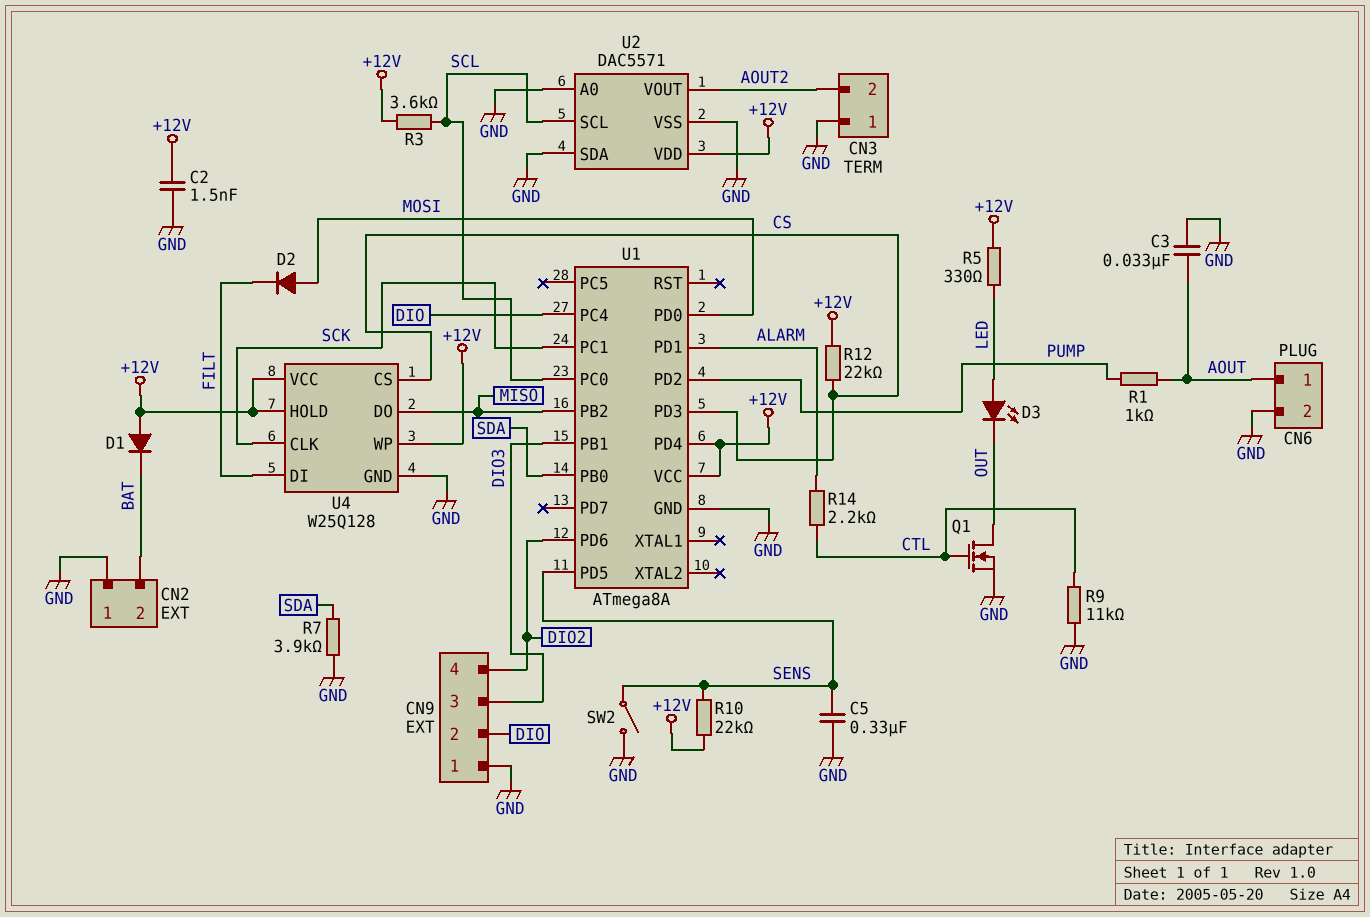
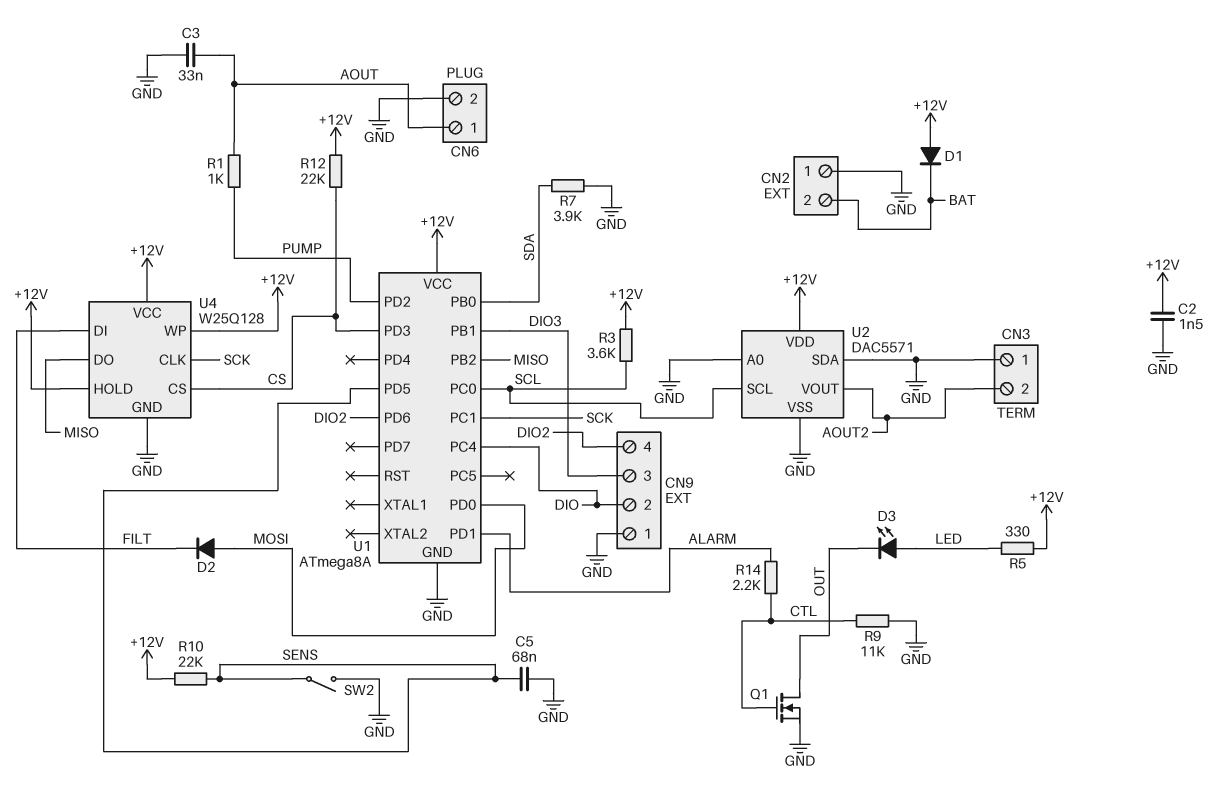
C5: 330nF (GND, SENS) -> 68nF (GND, SENS)
U1 pin PD4: +12V -> none

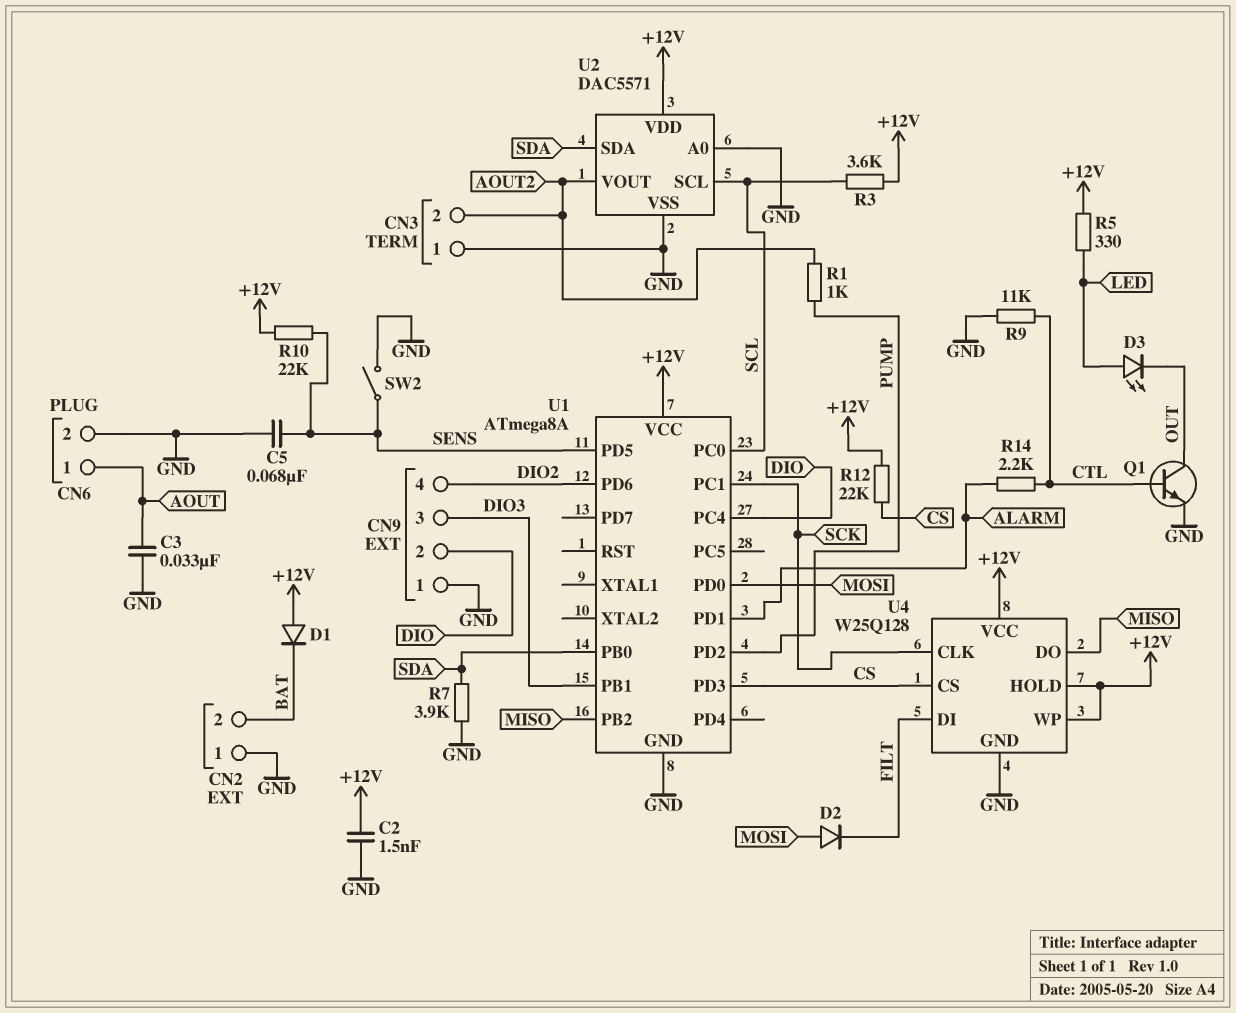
Q1: NMOS (G CTL, D OUT, S GND) -> NPN (B CTL, C OUT, E GND)
R1: 1k (AOUT, PUMP) -> 1k (AOUT2, PUMP)
U2 pin SDA: GND -> SDA

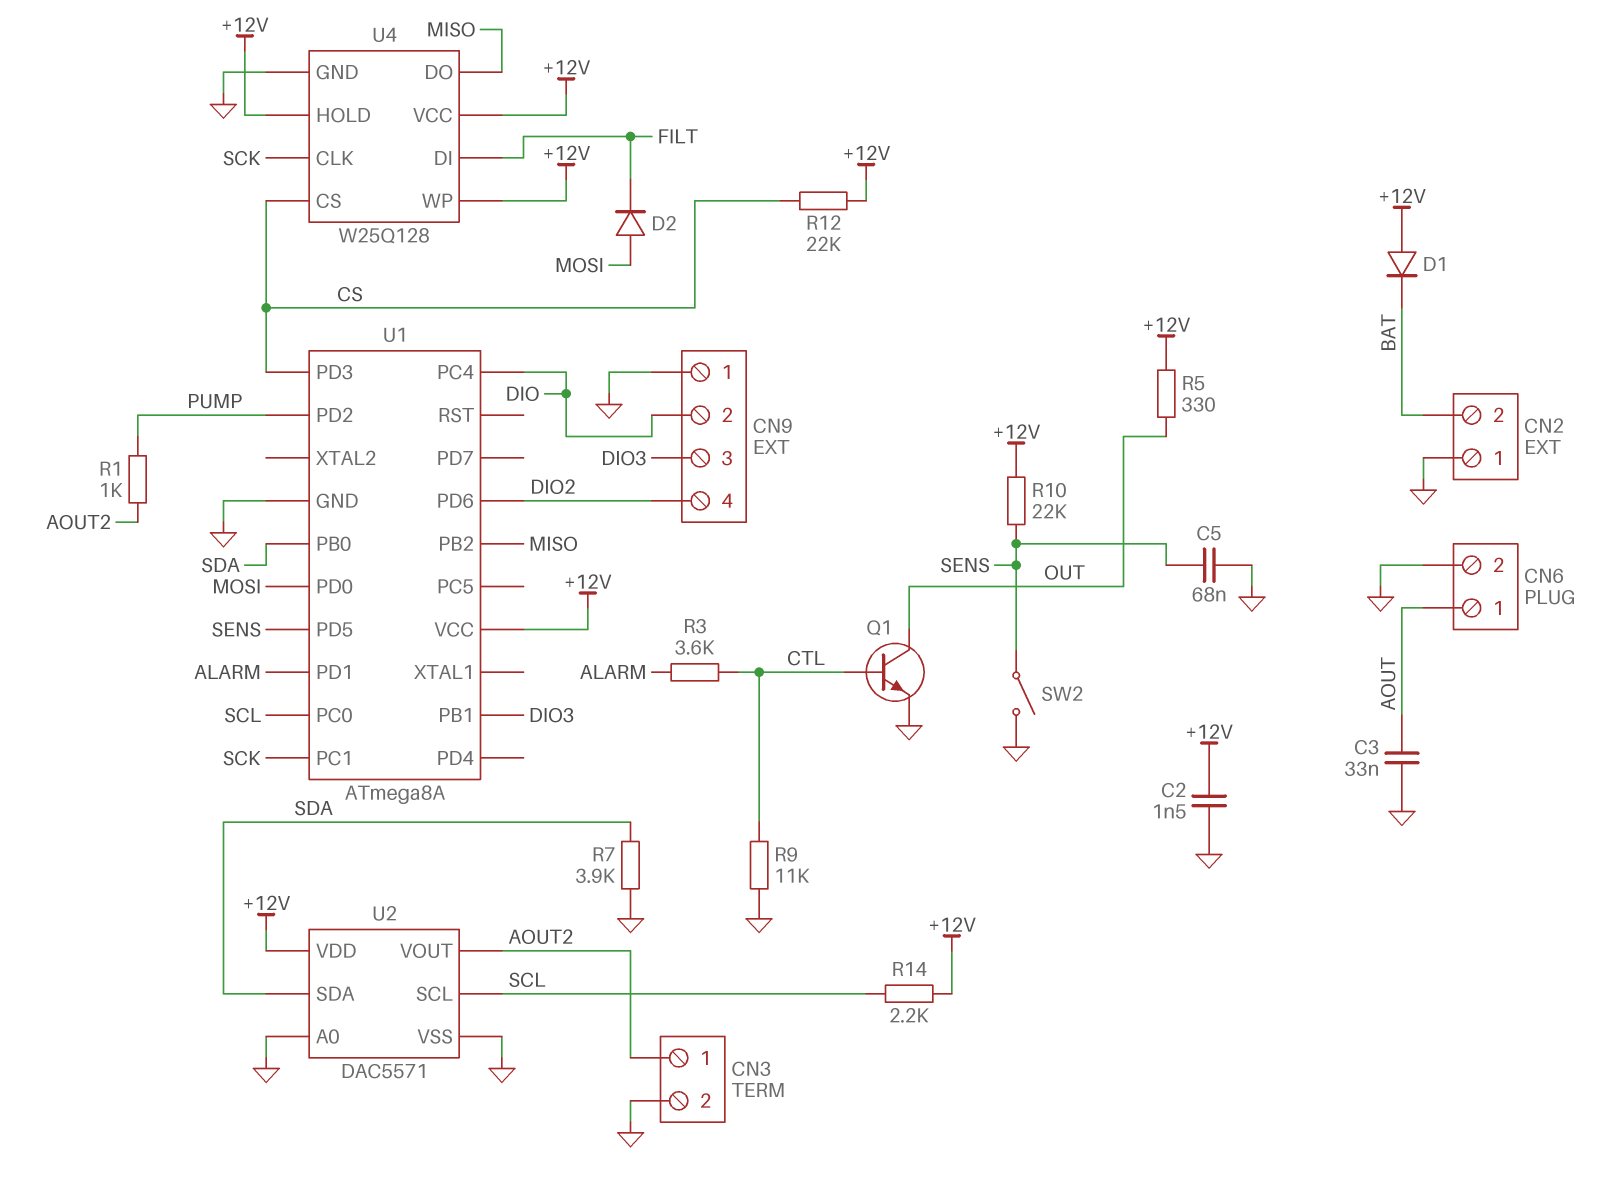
CN3 pin 1: GND -> AOUT2
CN3 pin 2: AOUT2 -> GND
D3: LED (A LED, K OUT) -> none
R3: 3.6k (+12V, SCL) -> 3.6k (ALARM, CTL)
R5: 330 (+12V, LED) -> 330 (+12V, OUT)
R14: 2.2k (ALARM, CTL) -> 2.2k (+12V, SCL)

